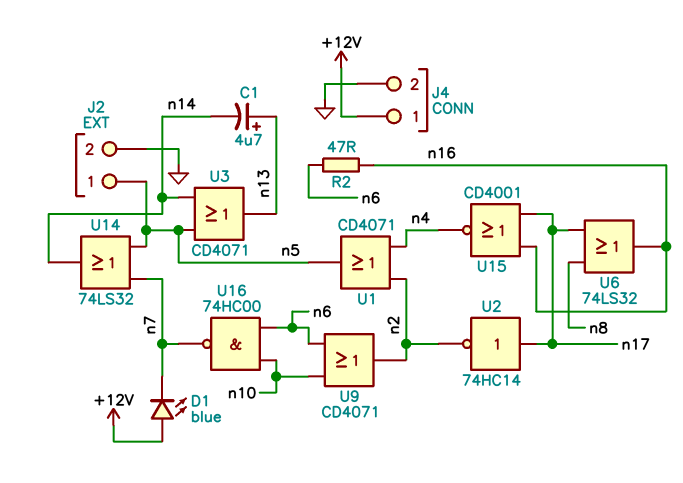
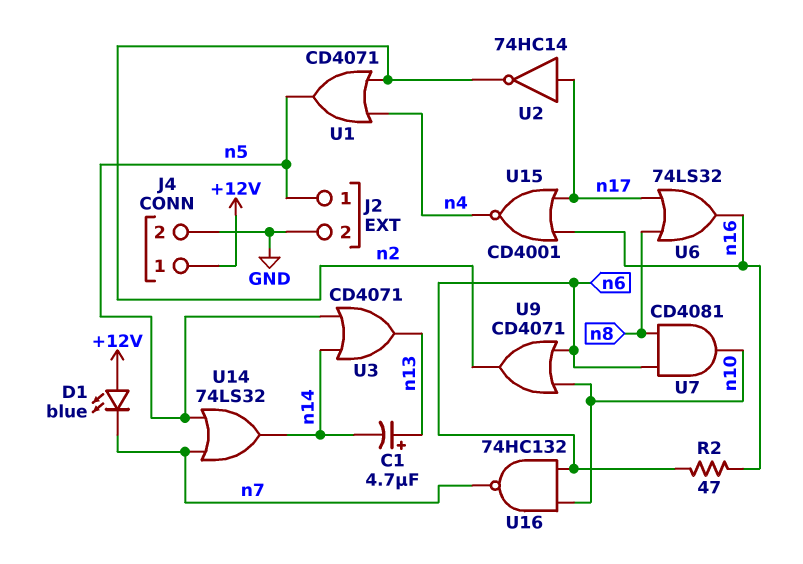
U7: none -> AND CD4081 (in n6, in n8, out n10)
U16: NAND 74HC00 (in n6, in n10, out n7) -> NAND 74HC132 (in n6, in n10, out n7)

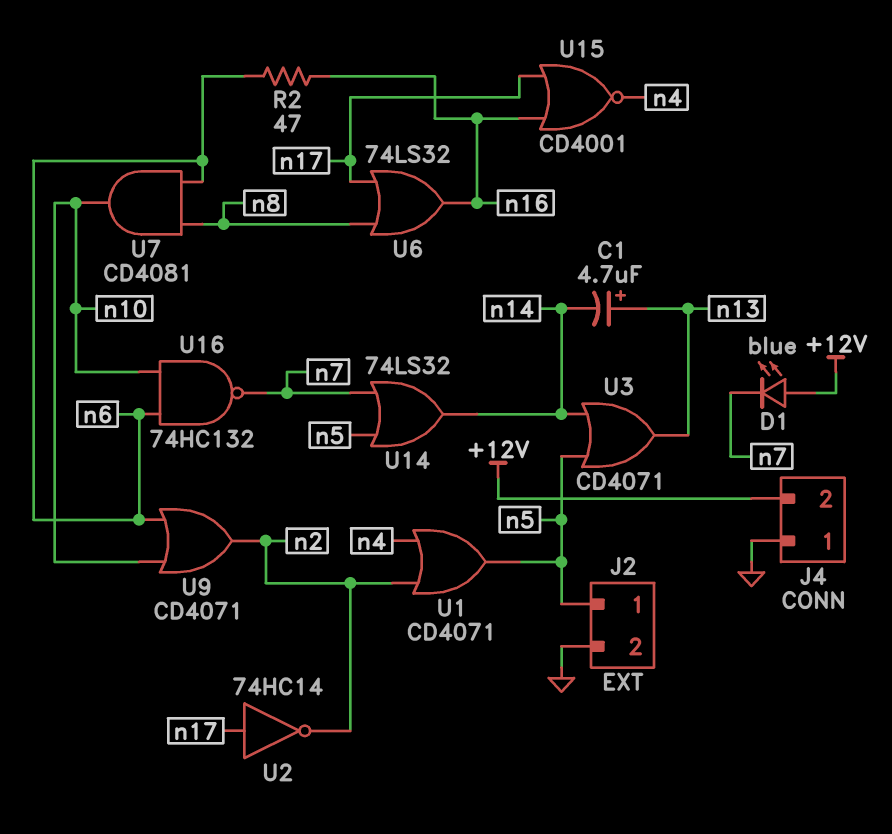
J4 pin 1: +12V -> GND
J4 pin 2: GND -> +12V

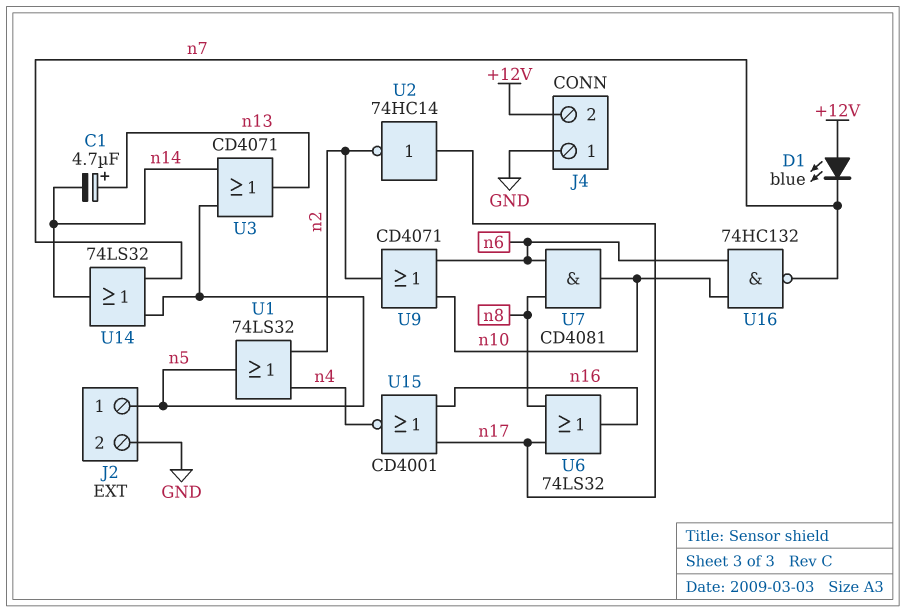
R2: 47 (n6, n16) -> none
U1: OR CD4071 (in n2, in n4, out n5) -> OR 74LS32 (in n2, in n4, out n5)

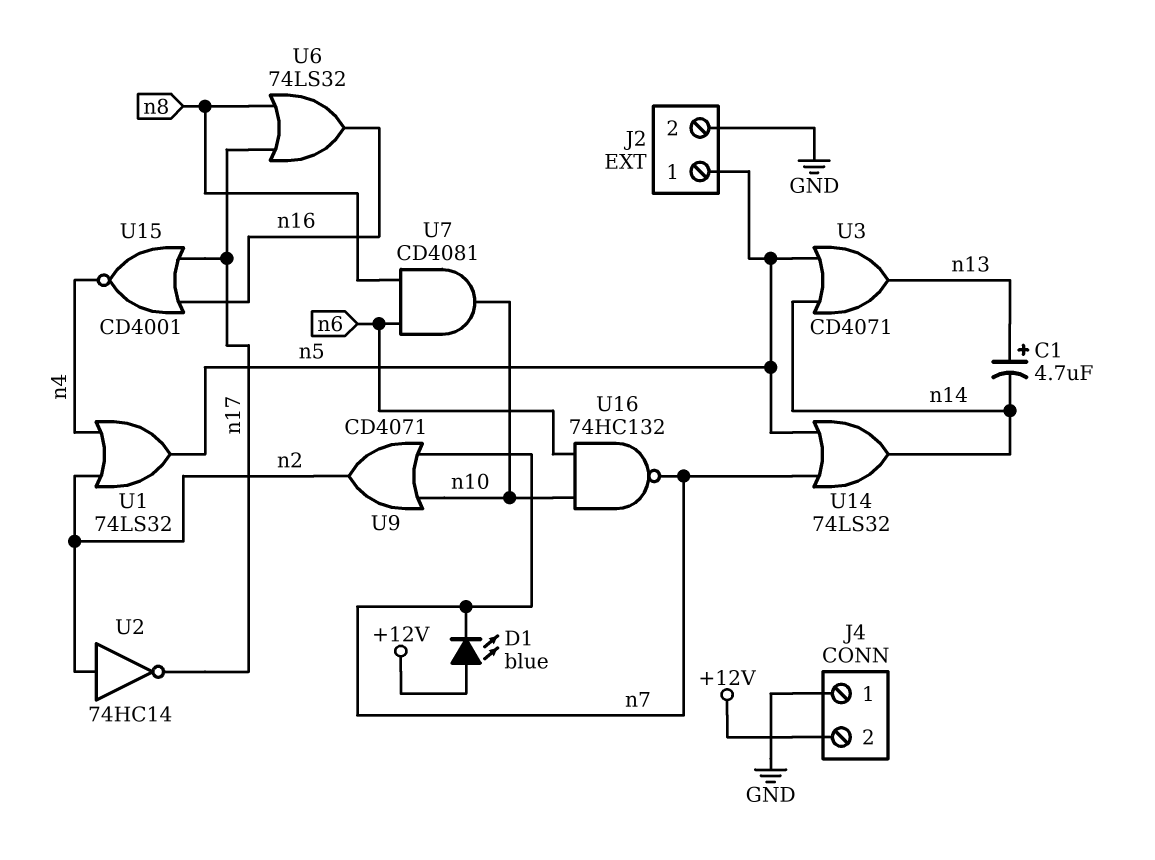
U2: NOT 74HC14 (in n17, out n2) -> NOT 74HC14 (in n2, out n17)
U9: OR CD4071 (in n6, in n10, out n2) -> OR CD4071 (in n7, in n10, out n2)

